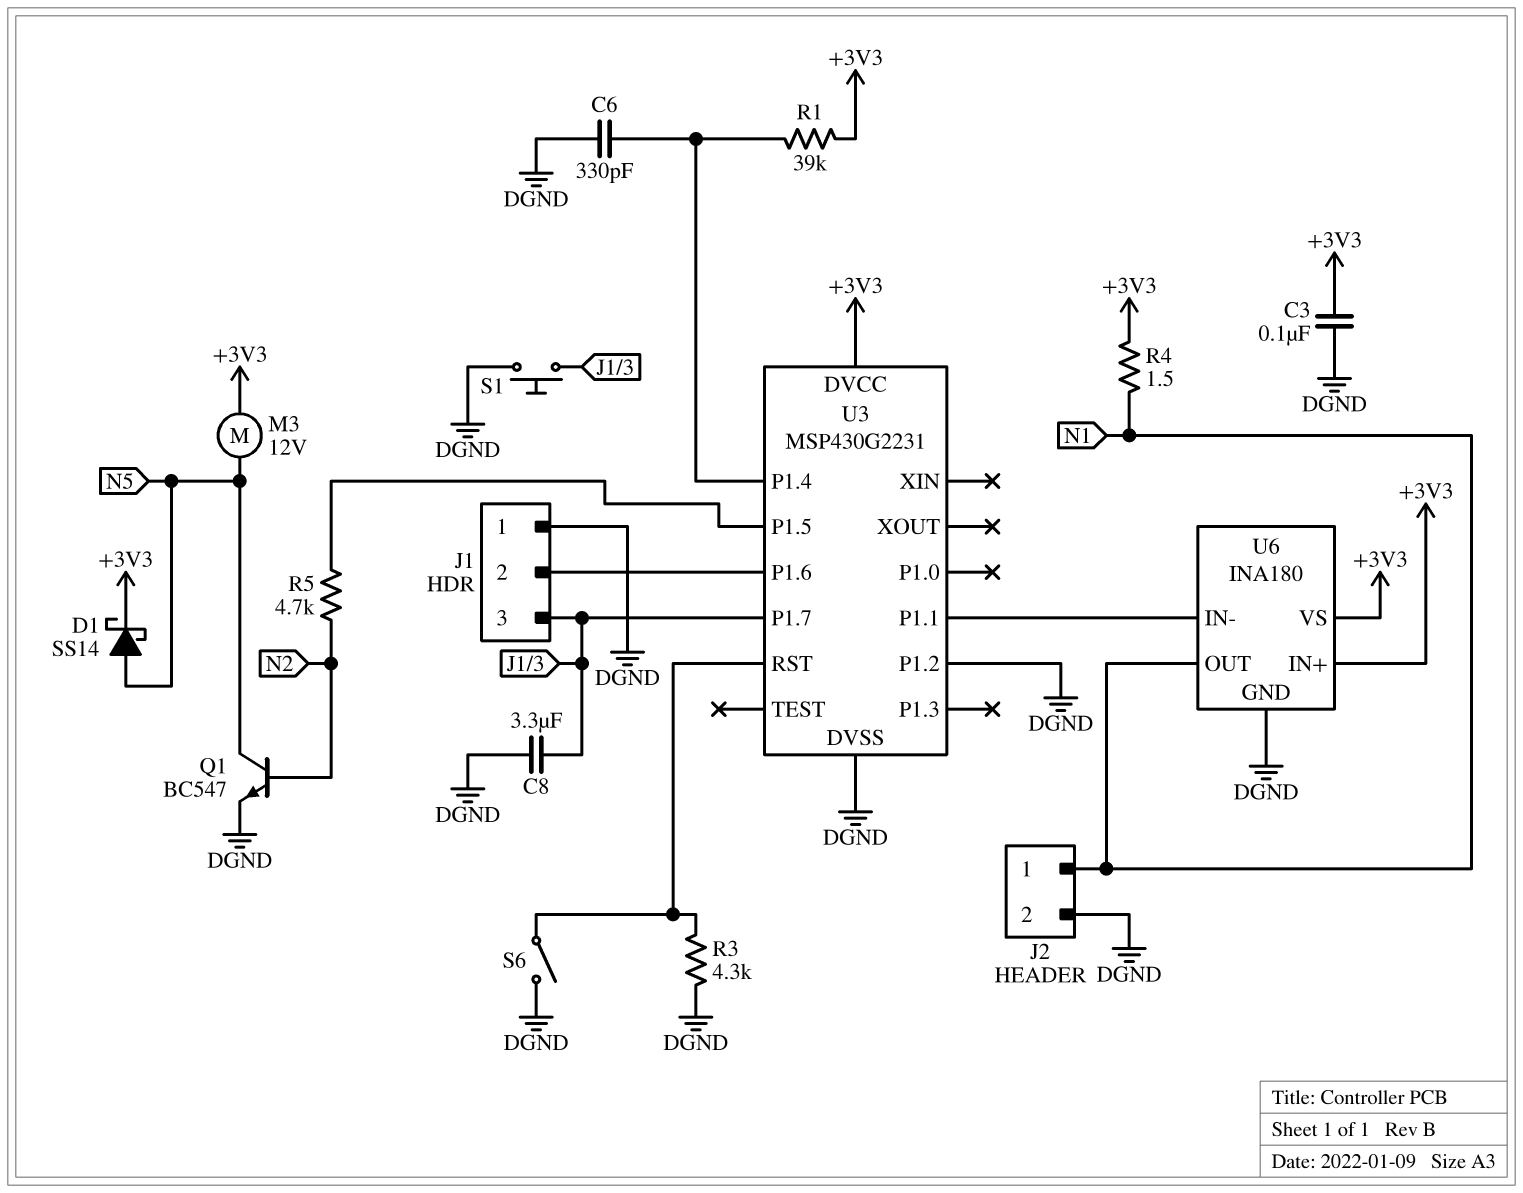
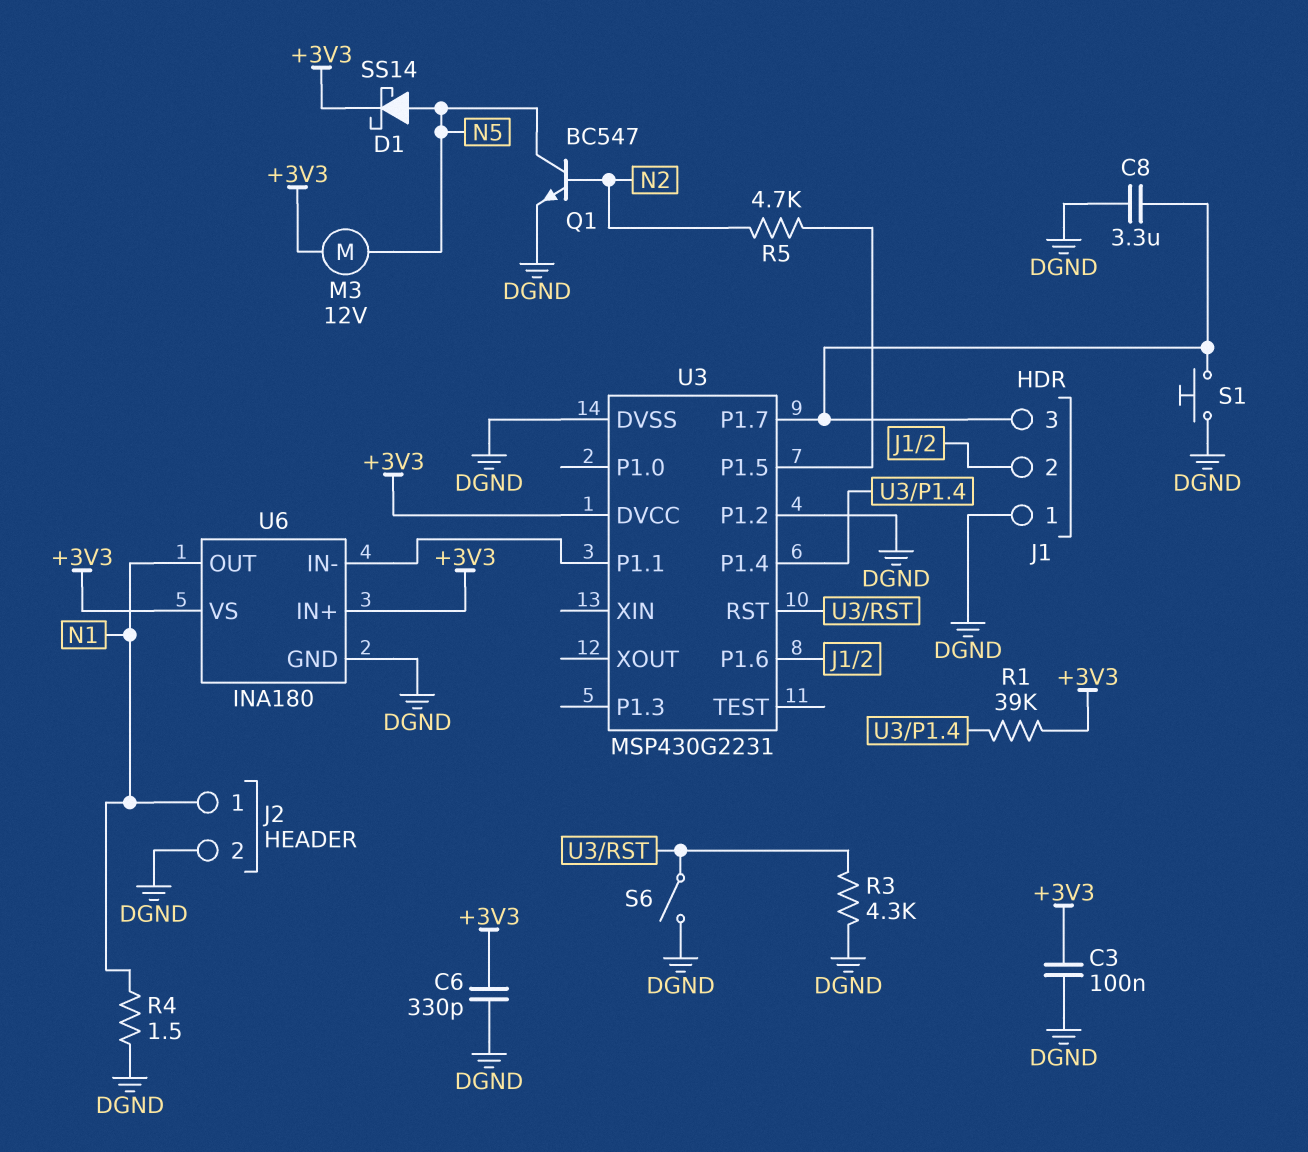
C6: 330pF (DGND, U3/P1.4) -> 330pF (+3V3, DGND)
R4: 1.5 (+3V3, N1) -> 1.5 (DGND, N1)

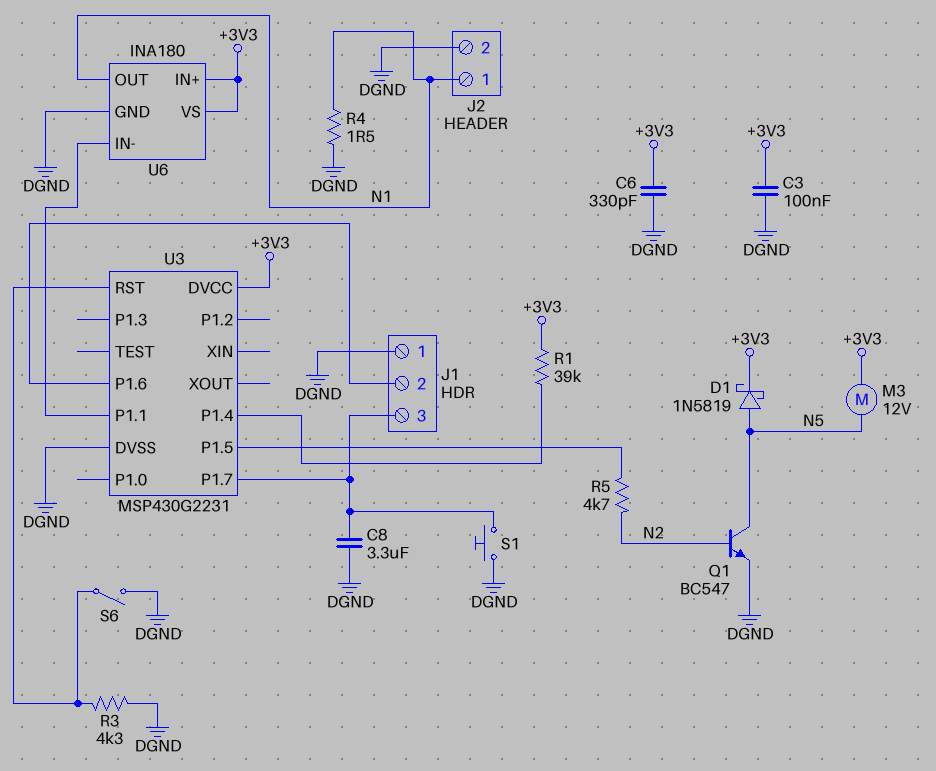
D1: schottky SS14 (A N5, K +3V3) -> schottky 1N5819 (A N5, K +3V3)
U3 pin P1.2: DGND -> none

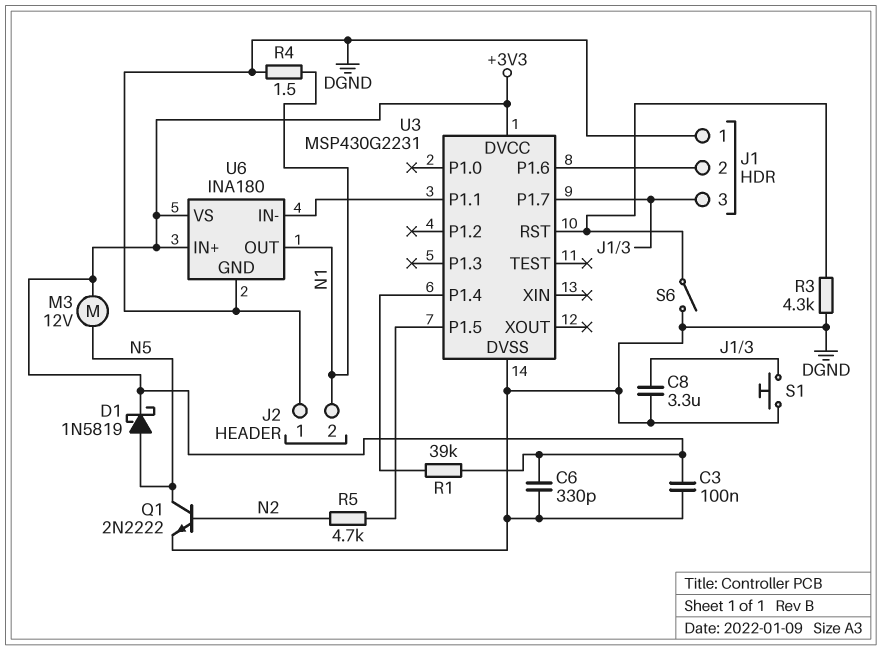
J2 pin 1: N1 -> DGND
J2 pin 2: DGND -> N1
Q1: NPN BC547 (B N2, C N5, E DGND) -> NPN 2N2222 (B N2, C N5, E DGND)

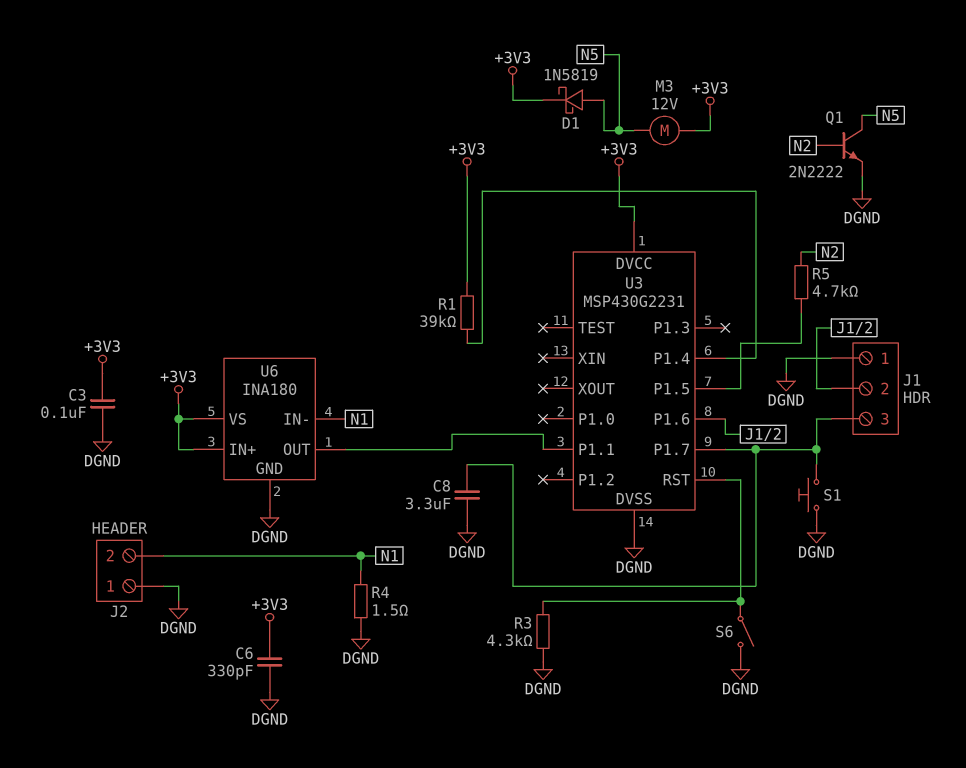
U6 pin IN-: U3/P1.1 -> N1
U6 pin OUT: N1 -> U3/P1.1

